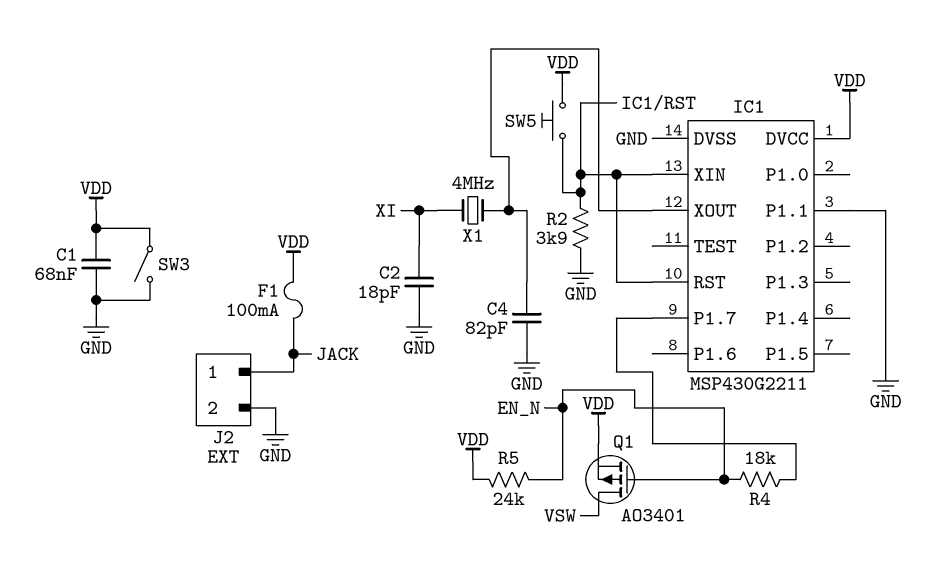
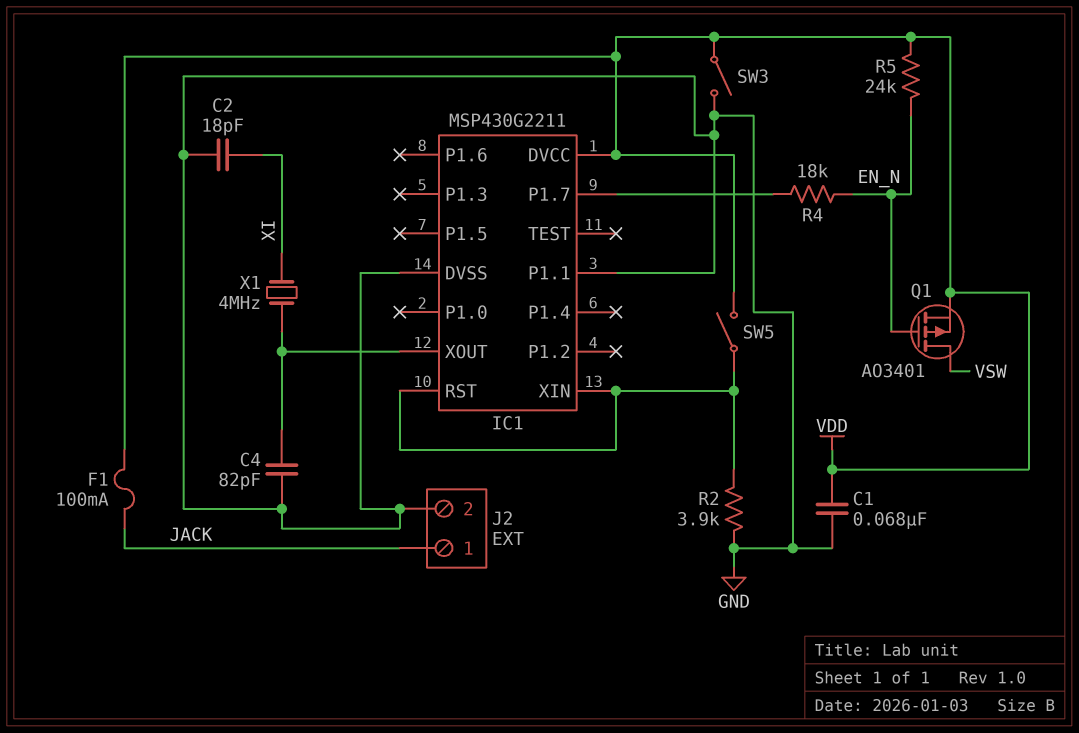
SW5: button (IC1/RST, VDD) -> switch (IC1/RST, VDD)

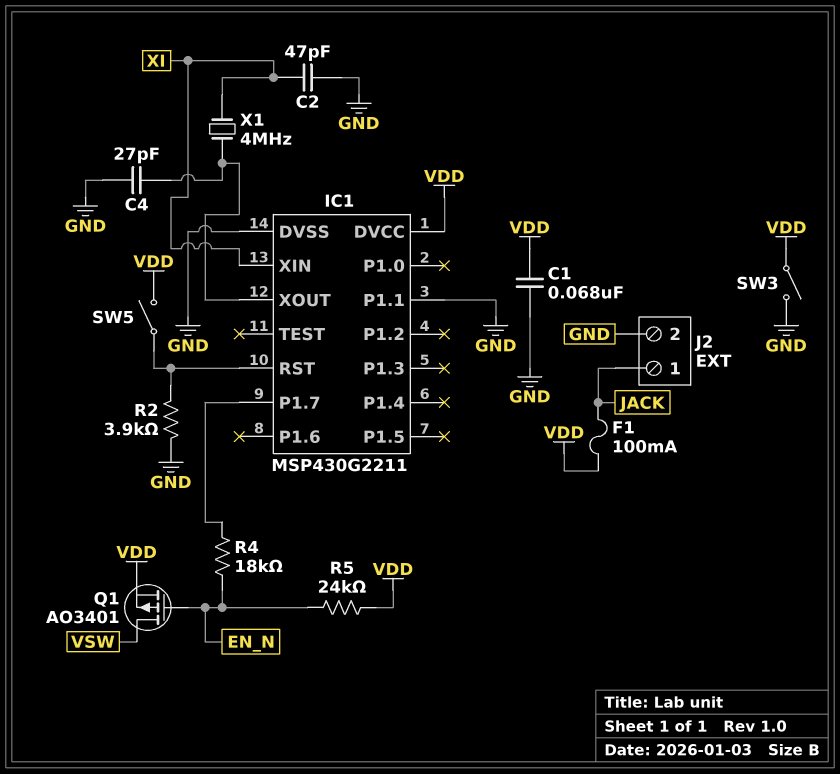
C2: 18pF (GND, XI) -> 47pF (GND, XI)
C4: 82pF (GND, IC1/XOUT) -> 27pF (GND, IC1/XOUT)
IC1 pin XIN: IC1/RST -> XI

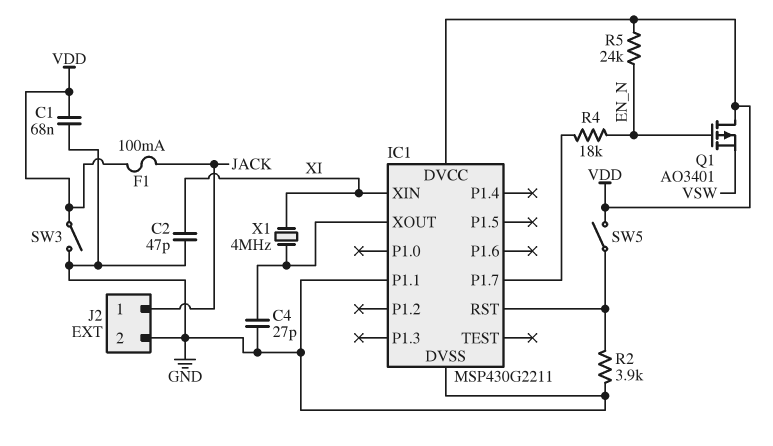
Q1: PMOS AO3401 (G EN_N, D VSW, S VDD) -> PMOS AO3401 (G EN_N, D VDD, S VSW)

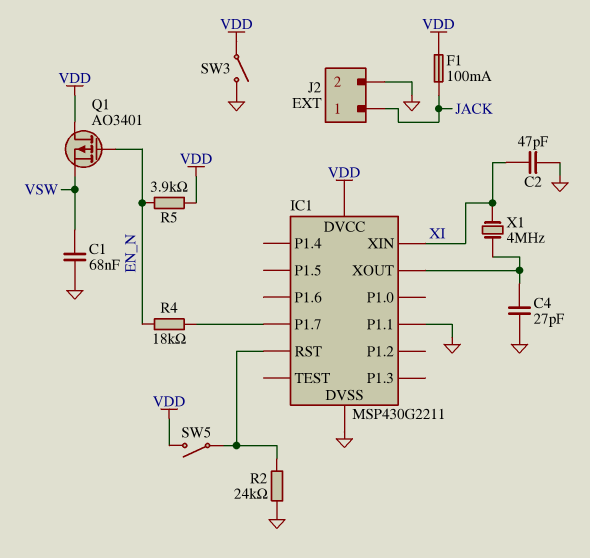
C1: 68nF (GND, VDD) -> 68nF (GND, VSW)
R2: 3.9k (GND, IC1/RST) -> 24k (GND, IC1/RST)
R5: 24k (EN_N, VDD) -> 3.9k (EN_N, VDD)

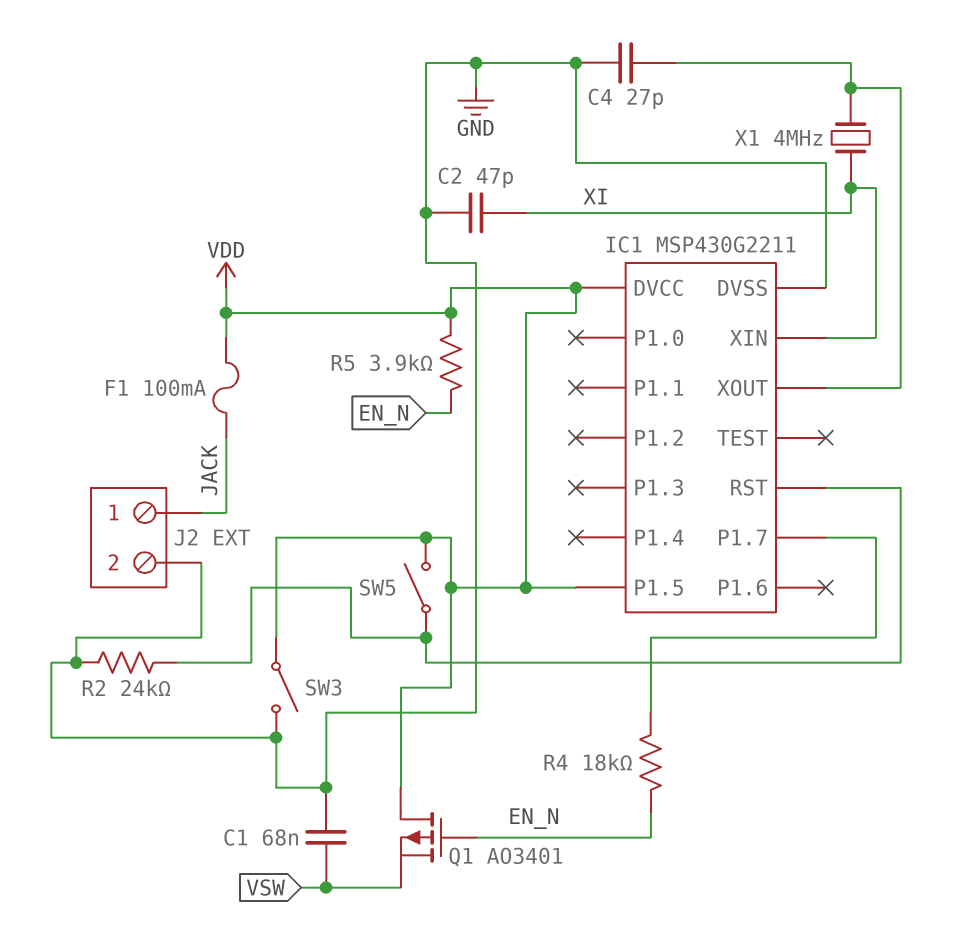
IC1 pin P1.1: GND -> none
IC1 pin P1.5: none -> VDD

